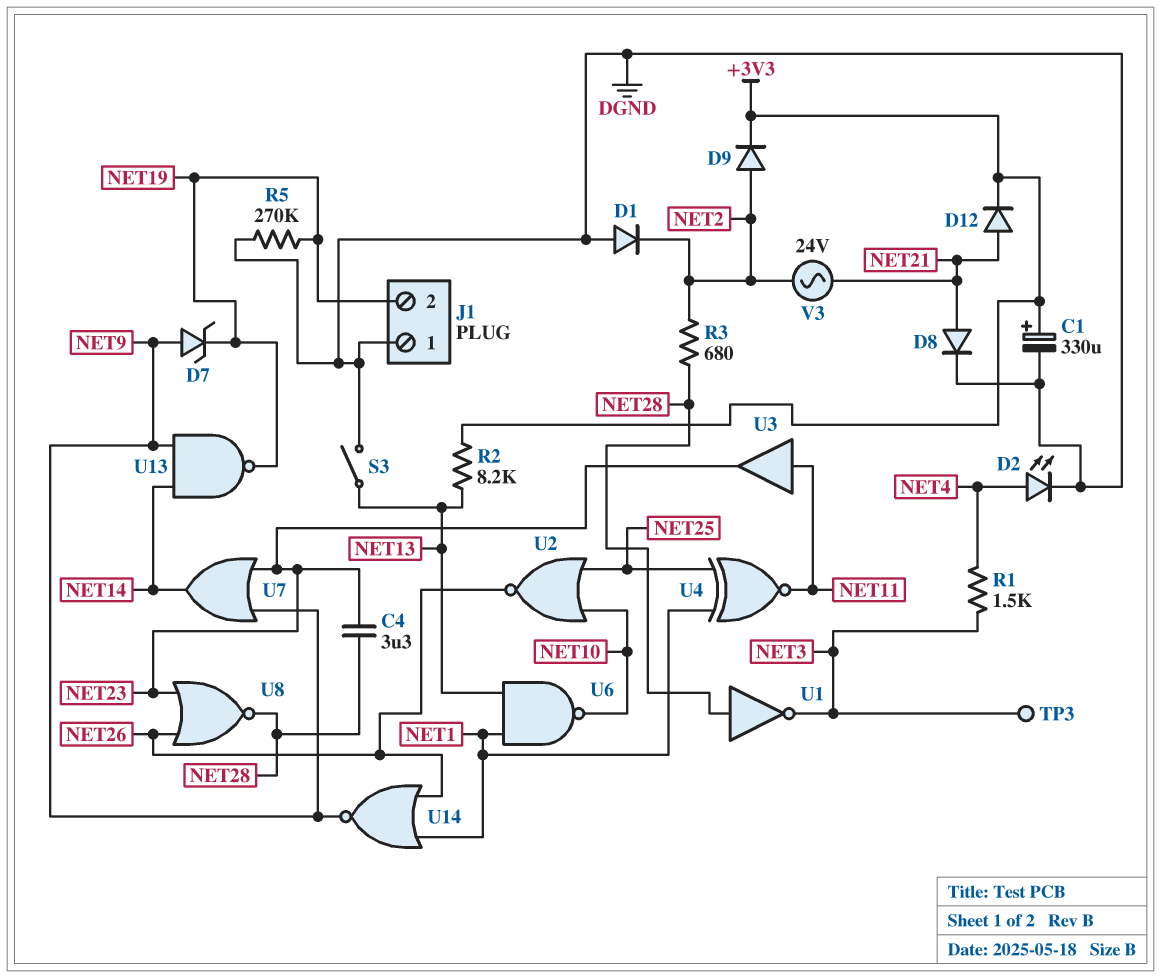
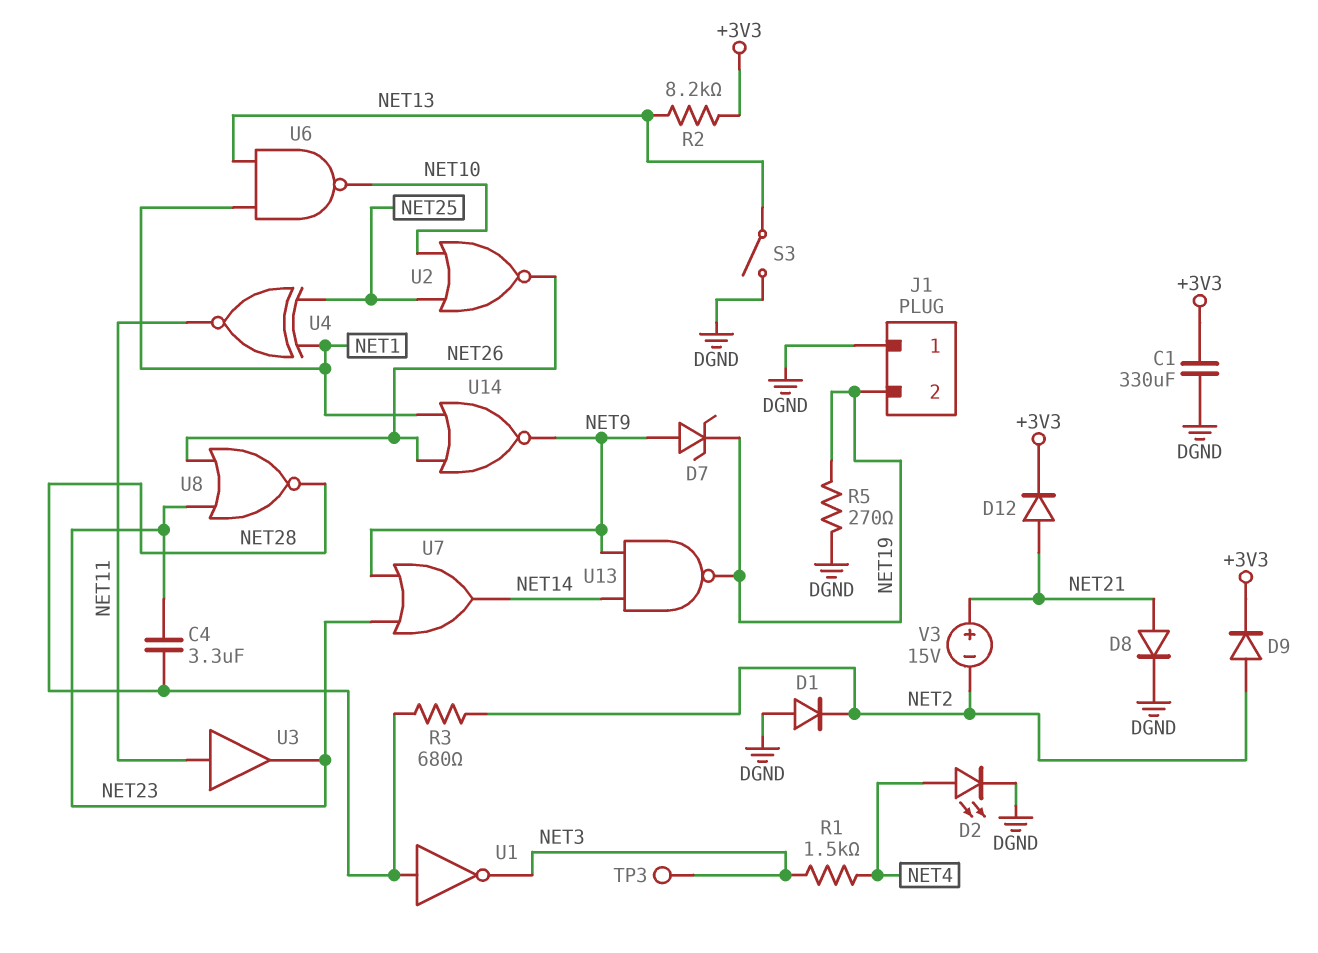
C1: 330uF (plus +3V3, minus DGND) -> 330uF (+3V3, DGND)
R5: 270k (DGND, NET19) -> 270 (DGND, NET19)
V3: AC 24V (NET2, NET21) -> 15V (plus NET21, minus NET2)

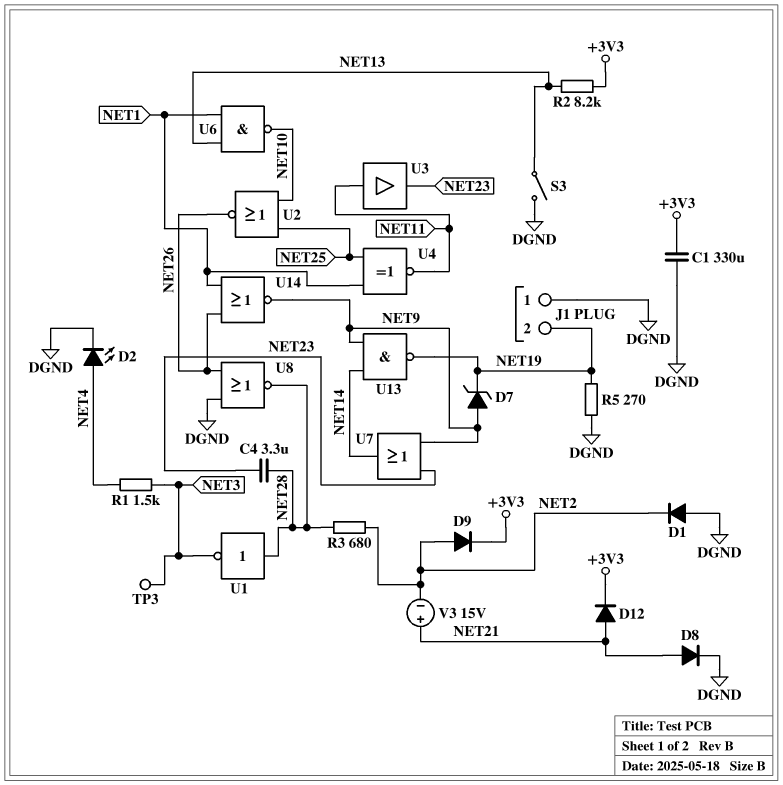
U8: NOR (in NET23, in NET26, out NET28) -> NOR (in DGND, in NET26, out NET28)

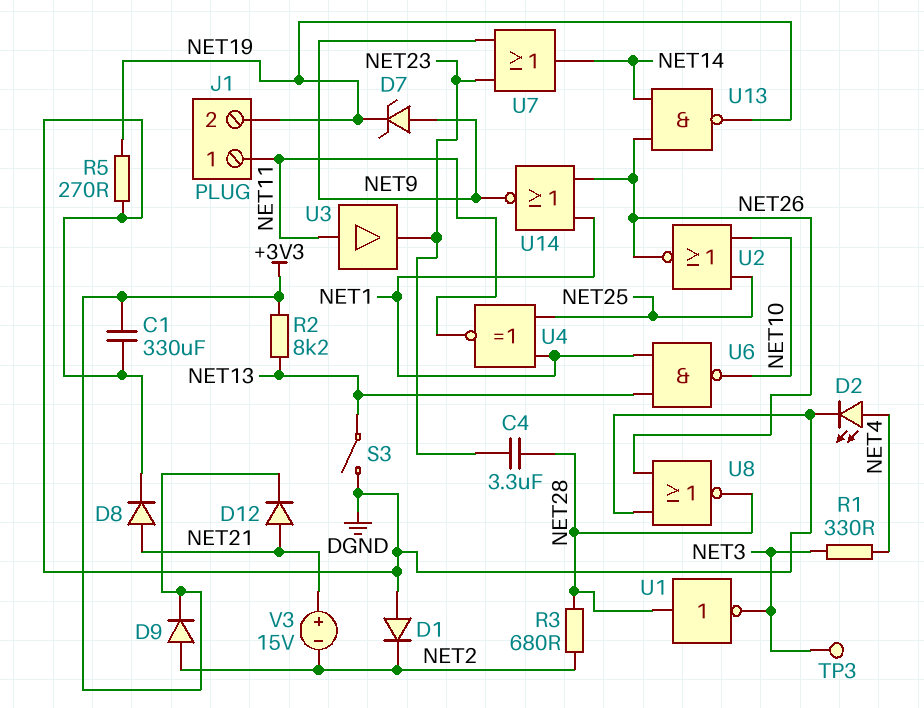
J1 pin 1: DGND -> NET11
R1: 1.5k (NET3, NET4) -> 330 (NET3, NET4)
U13: NAND (in NET9, in NET14, out NET19) -> NAND (in NET14, in NET26, out NET19)

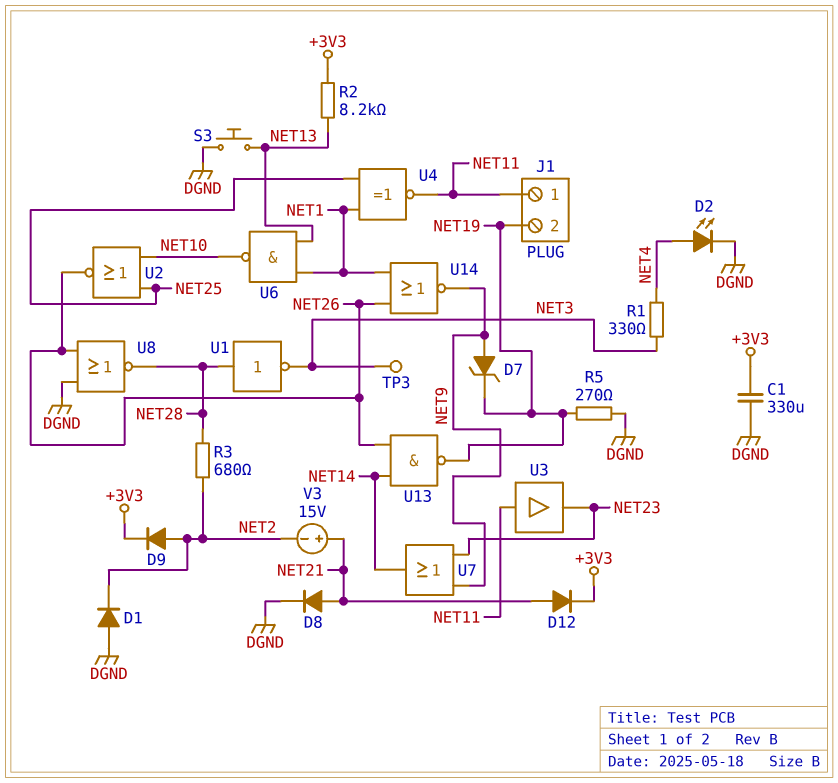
C4: 3.3uF (NET23, NET28) -> none
S3: switch (DGND, NET13) -> button (DGND, NET13)

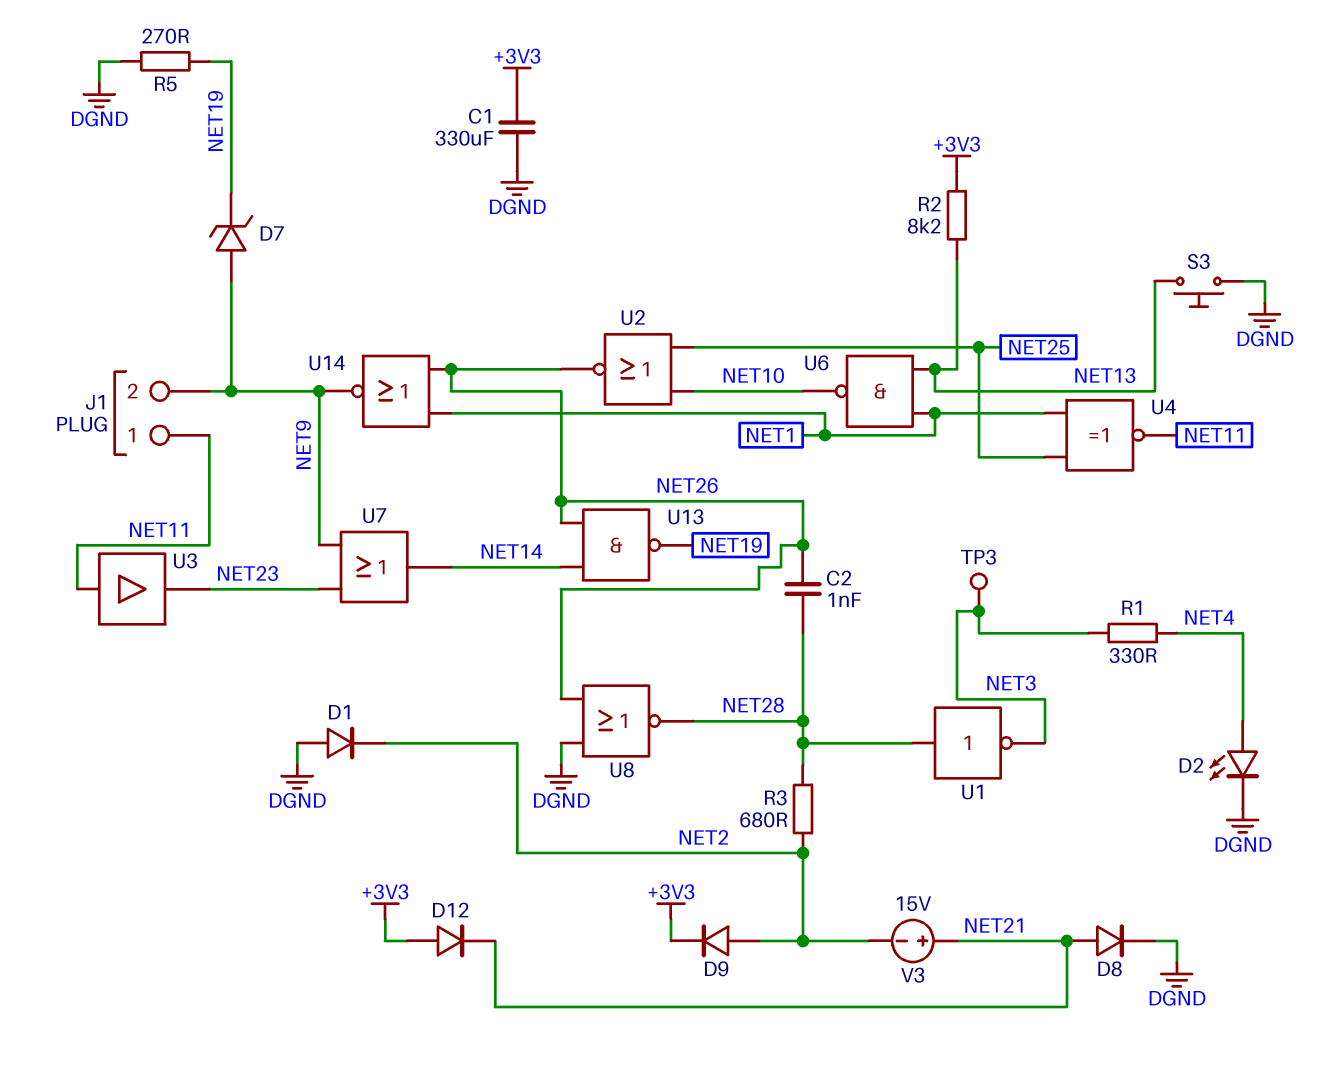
C2: none -> 1nF (NET26, NET28)
D12: diode (A NET21, K +3V3) -> diode (A +3V3, K NET21)
J1 pin 2: NET19 -> NET9

